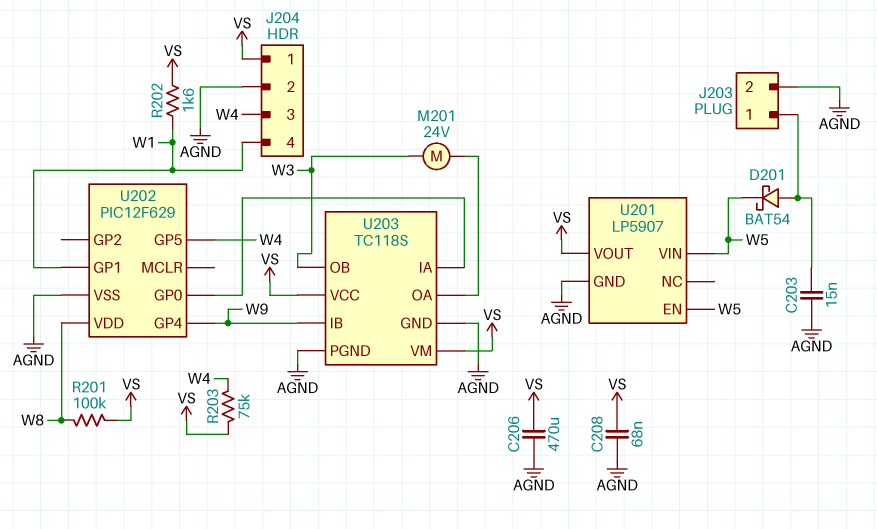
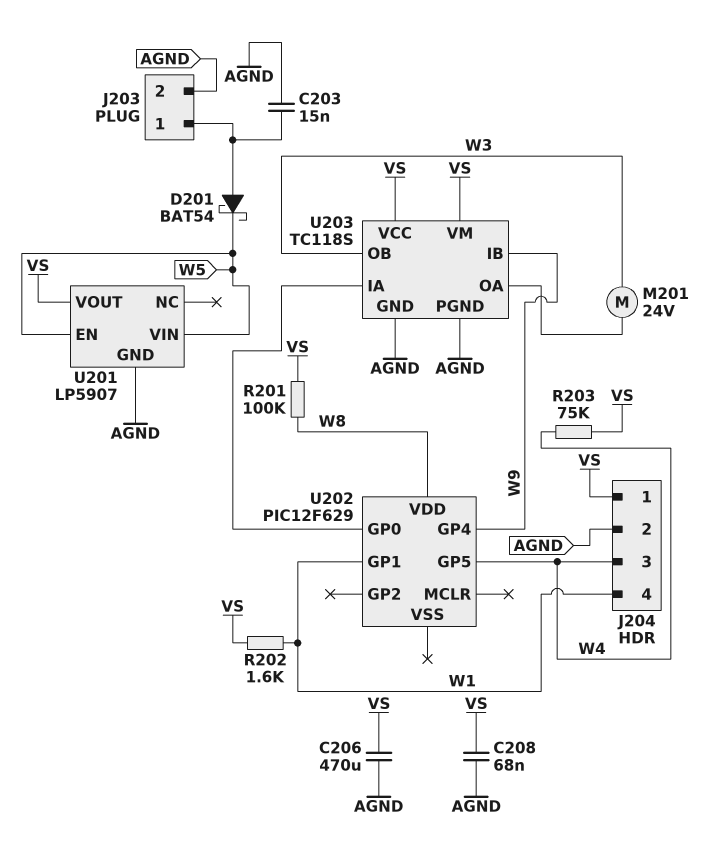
U202 pin VSS: AGND -> none

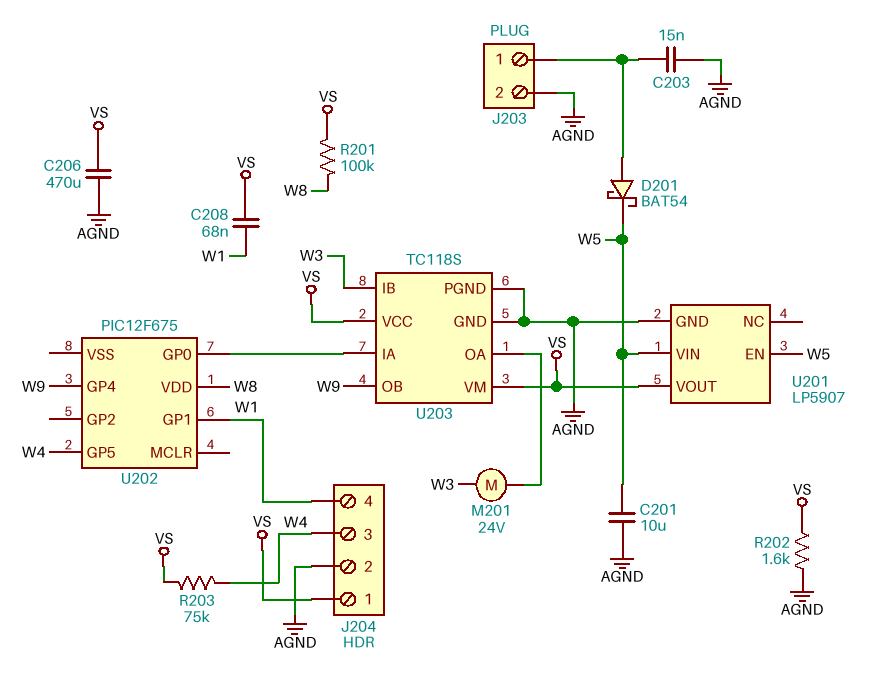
C201: none -> 10uF (AGND, W5)
C208: 68nF (AGND, VS) -> 68nF (VS, W1)
R202: 1.6k (VS, W1) -> 1.6k (AGND, VS)
U202: PIC12F629 -> PIC12F675
U203 pin IB: W9 -> W3
U203 pin OB: W3 -> W9

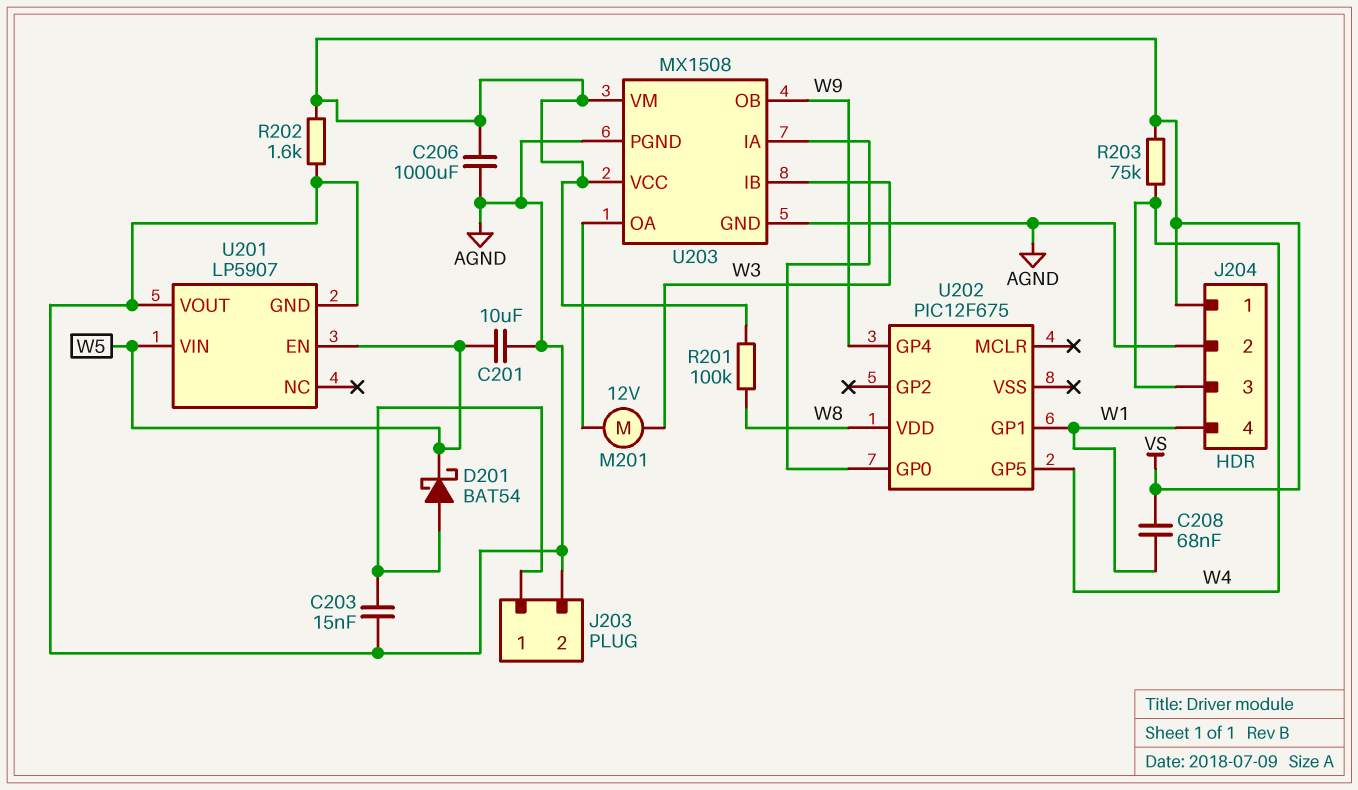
C206: 470uF (AGND, VS) -> 1000uF (AGND, VS)
M201: motor 24V (U203/OA, W3) -> motor 12V (U203/OA, W3)
U201 pin VOUT: VS -> AGND
U203: TC118S -> MX1508

